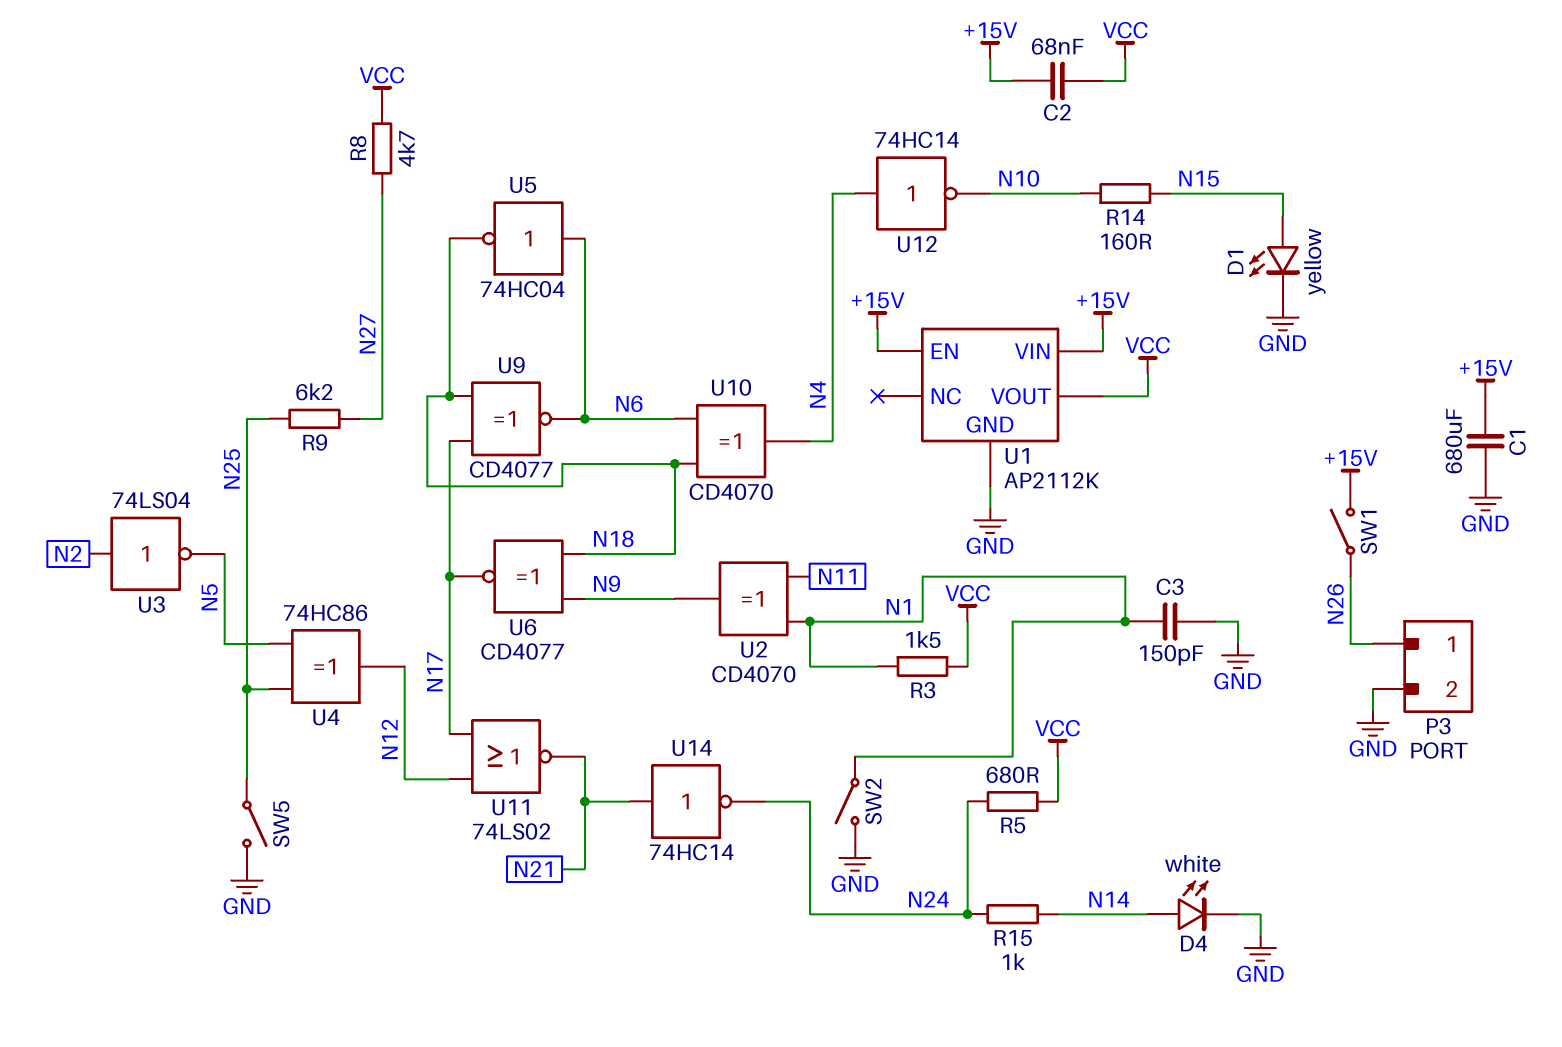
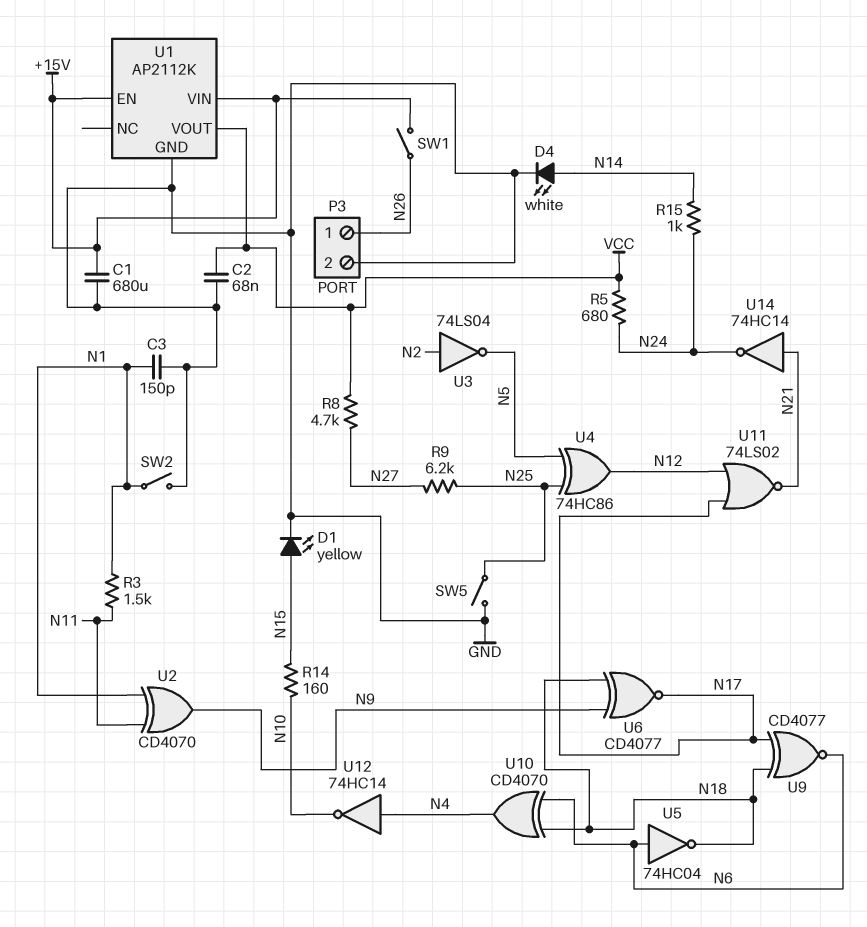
C2: 68nF (+15V, VCC) -> 68nF (GND, VCC)
R3: 1.5k (N1, VCC) -> 1.5k (N1, N11)

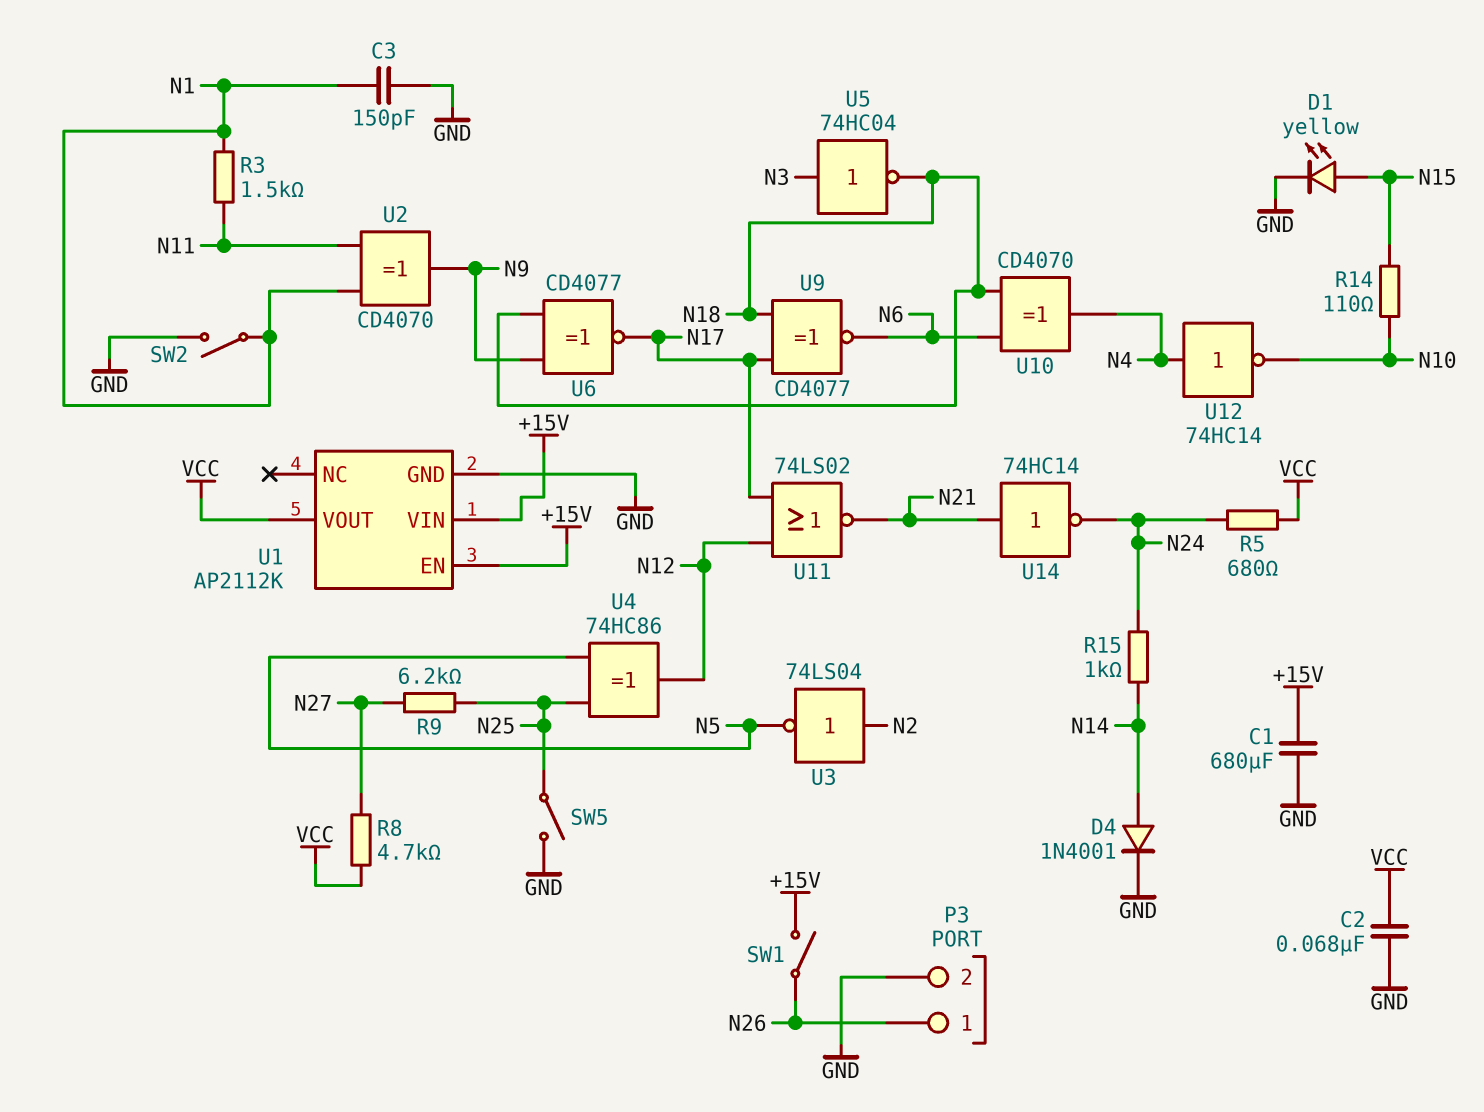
D4: LED white (A N14, K GND) -> diode 1N4001 (A N14, K GND)
R14: 160 (N10, N15) -> 110 (N10, N15)
U5: NOT 74HC04 (in N6, out N18) -> NOT 74HC04 (in N3, out N18)

